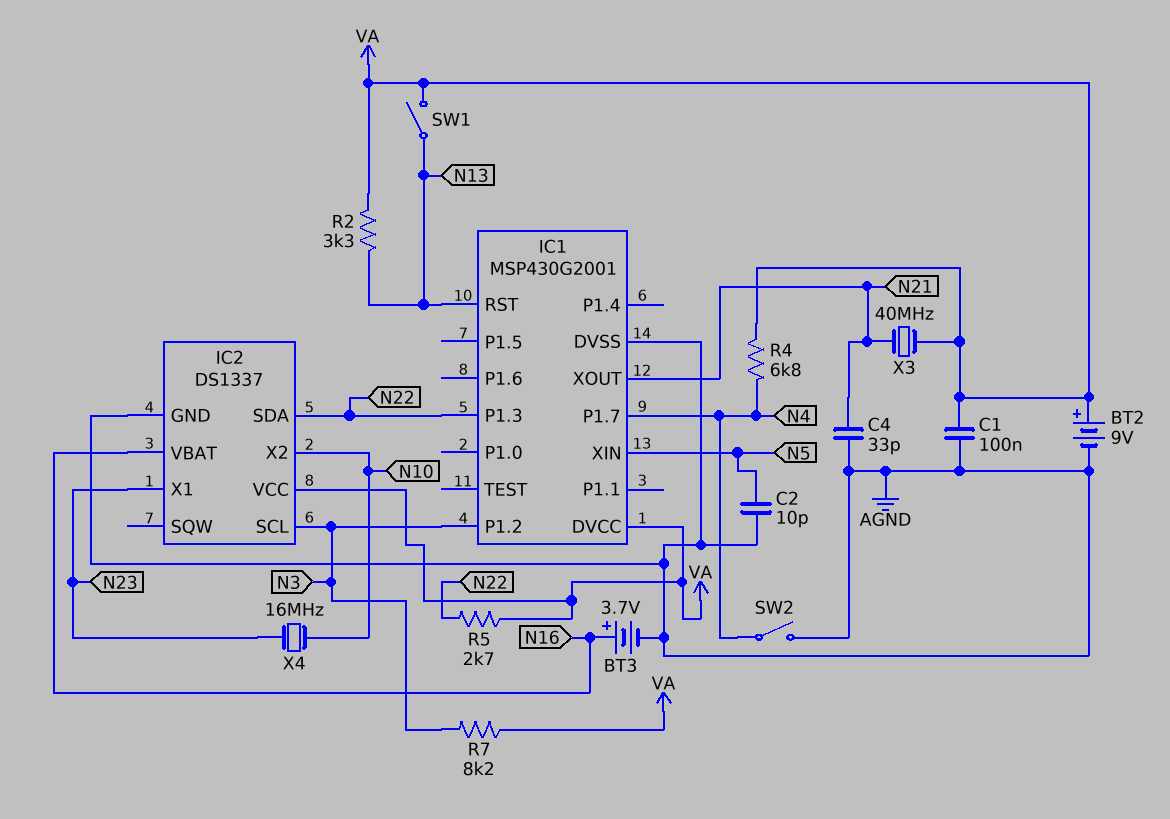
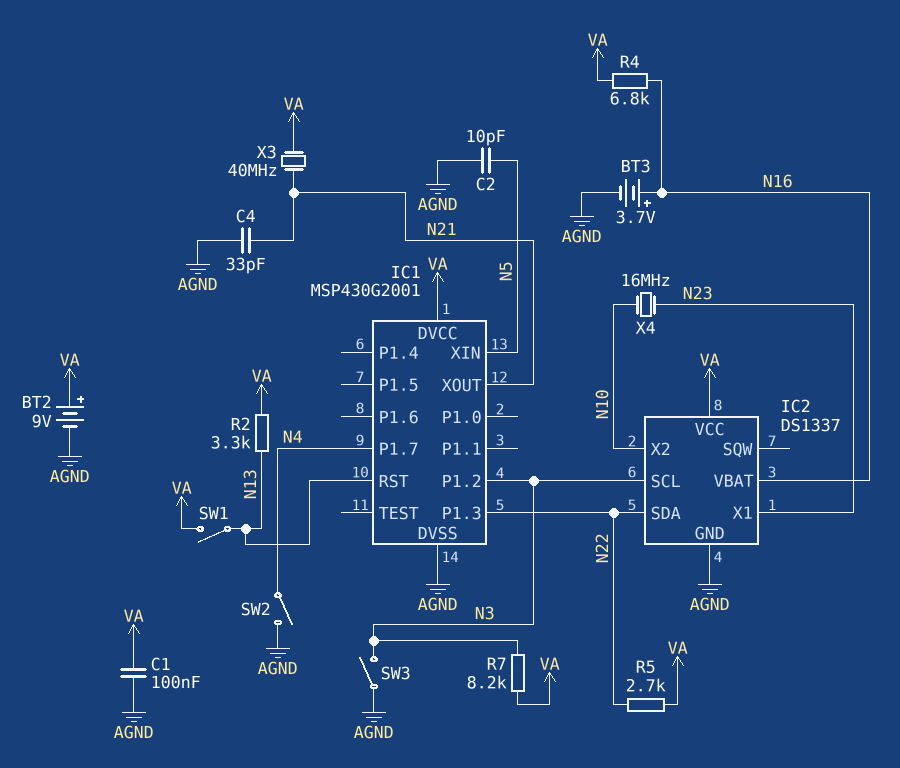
R4: 6.8k (N4, VA) -> 6.8k (N16, VA)
SW3: none -> switch (AGND, N3)

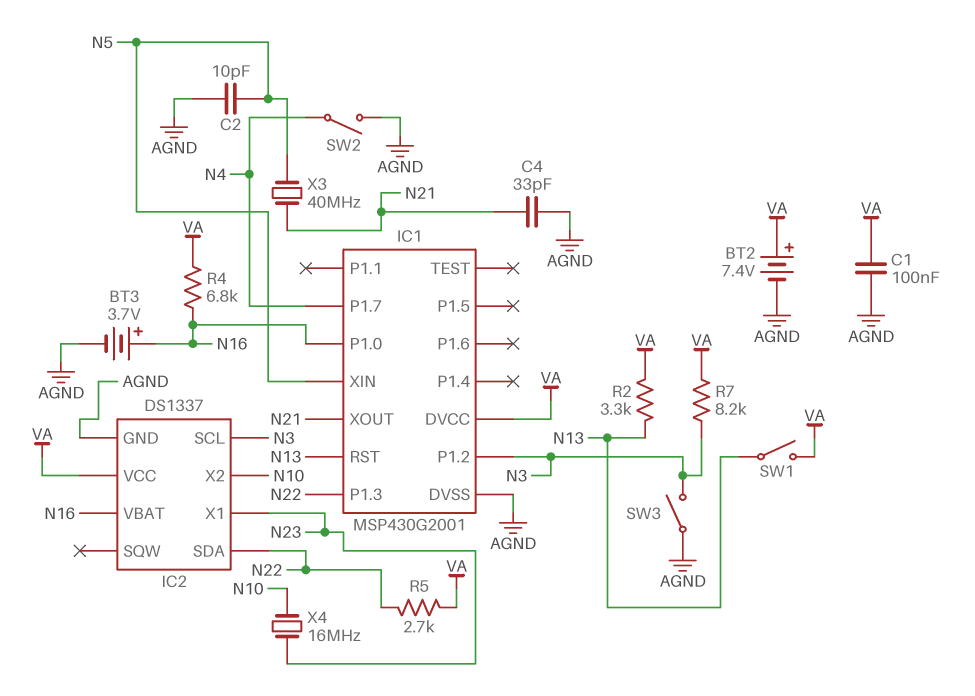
BT2: 9V (plus VA, minus AGND) -> 7.4V (plus VA, minus AGND)
IC1 pin P1.0: none -> N16
X3: 40MHz (N21, VA) -> 40MHz (N5, N21)

